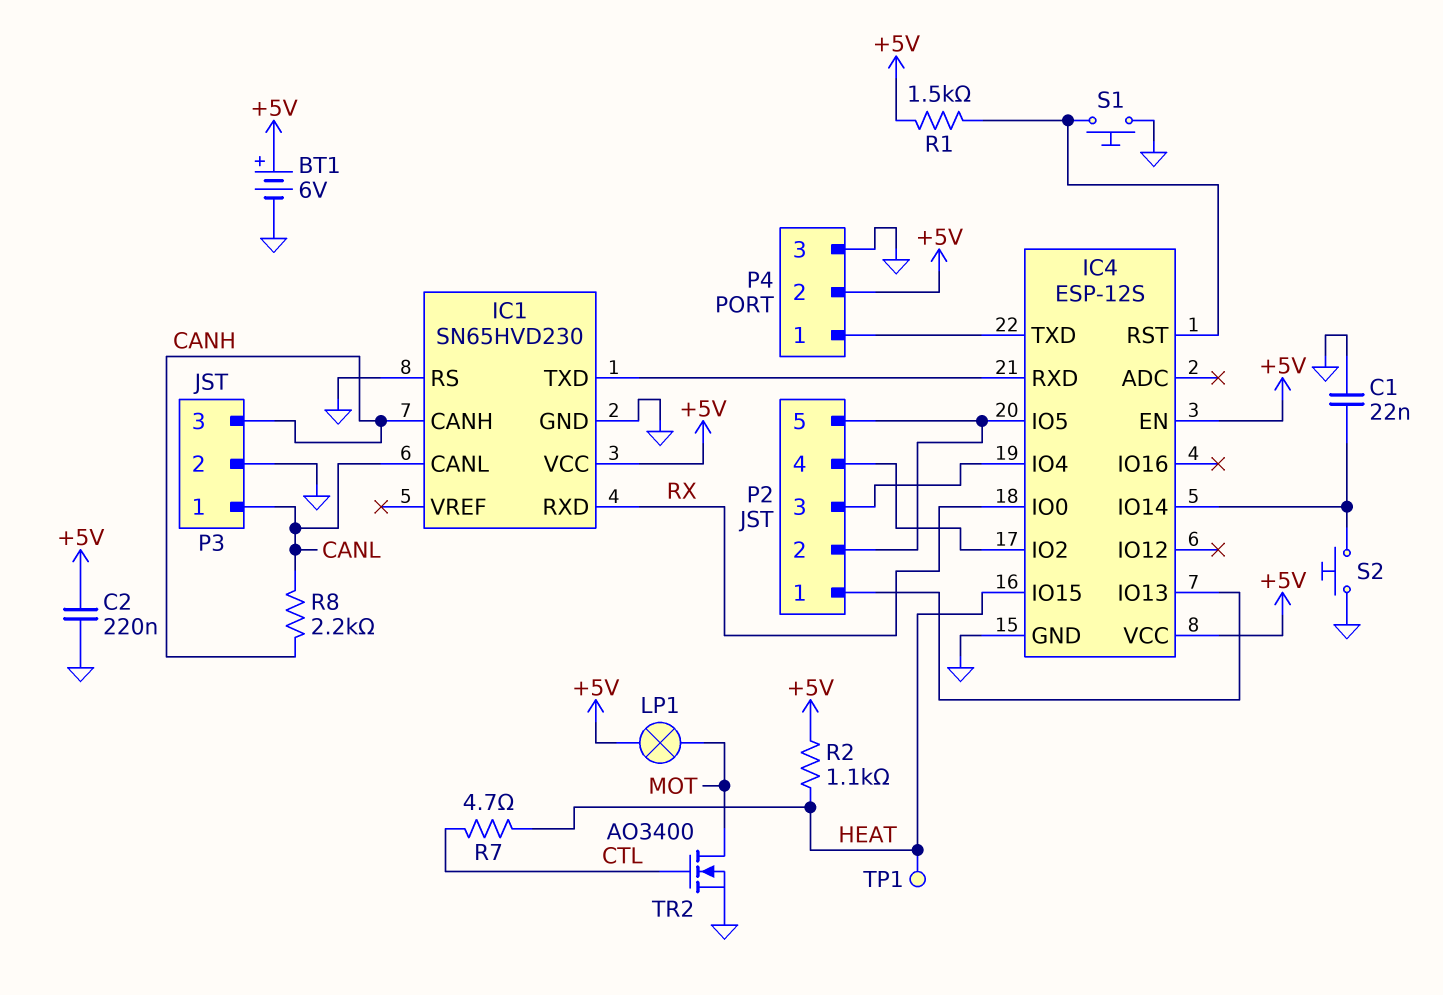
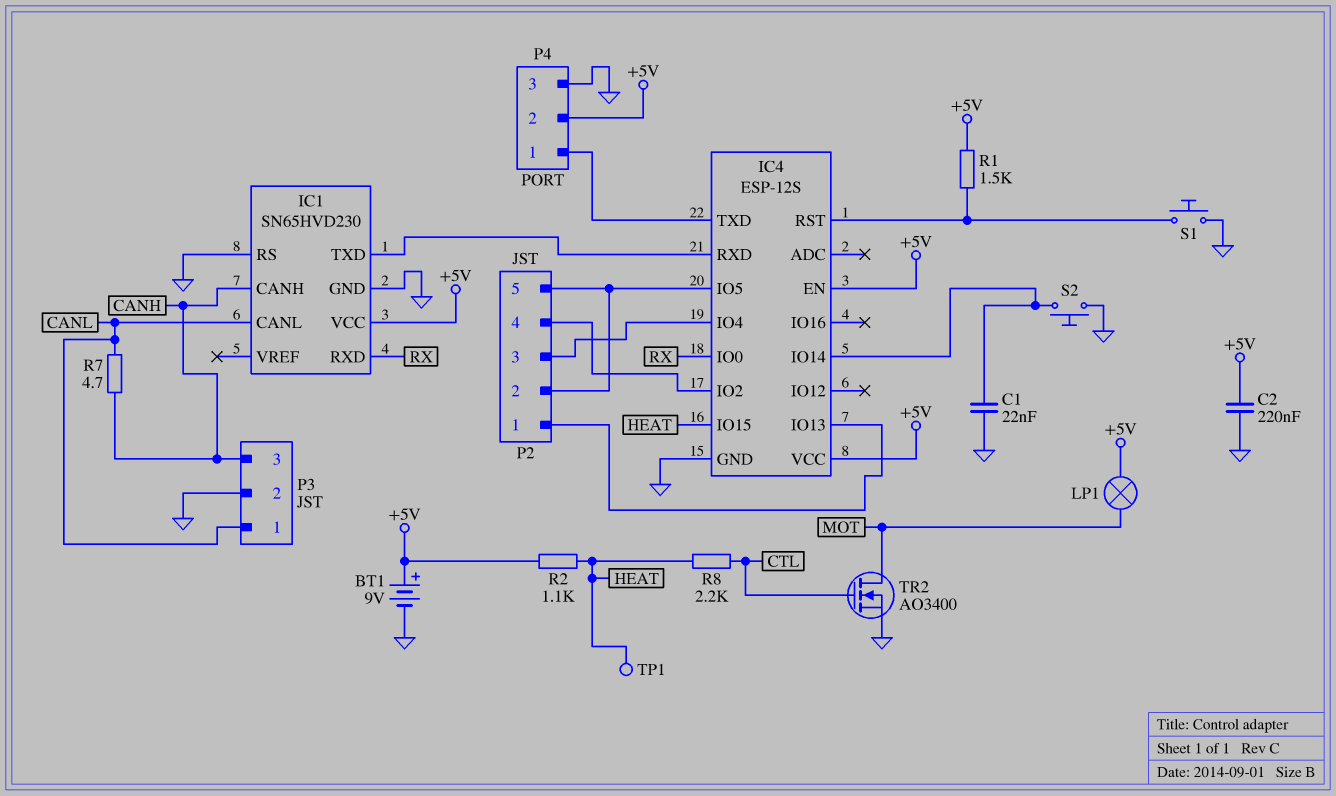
BT1: 6V (plus +5V, minus GND) -> 9V (plus +5V, minus GND)
R7: 4.7 (CTL, HEAT) -> 4.7 (CANH, CANL)
R8: 2.2k (CANH, CANL) -> 2.2k (CTL, HEAT)

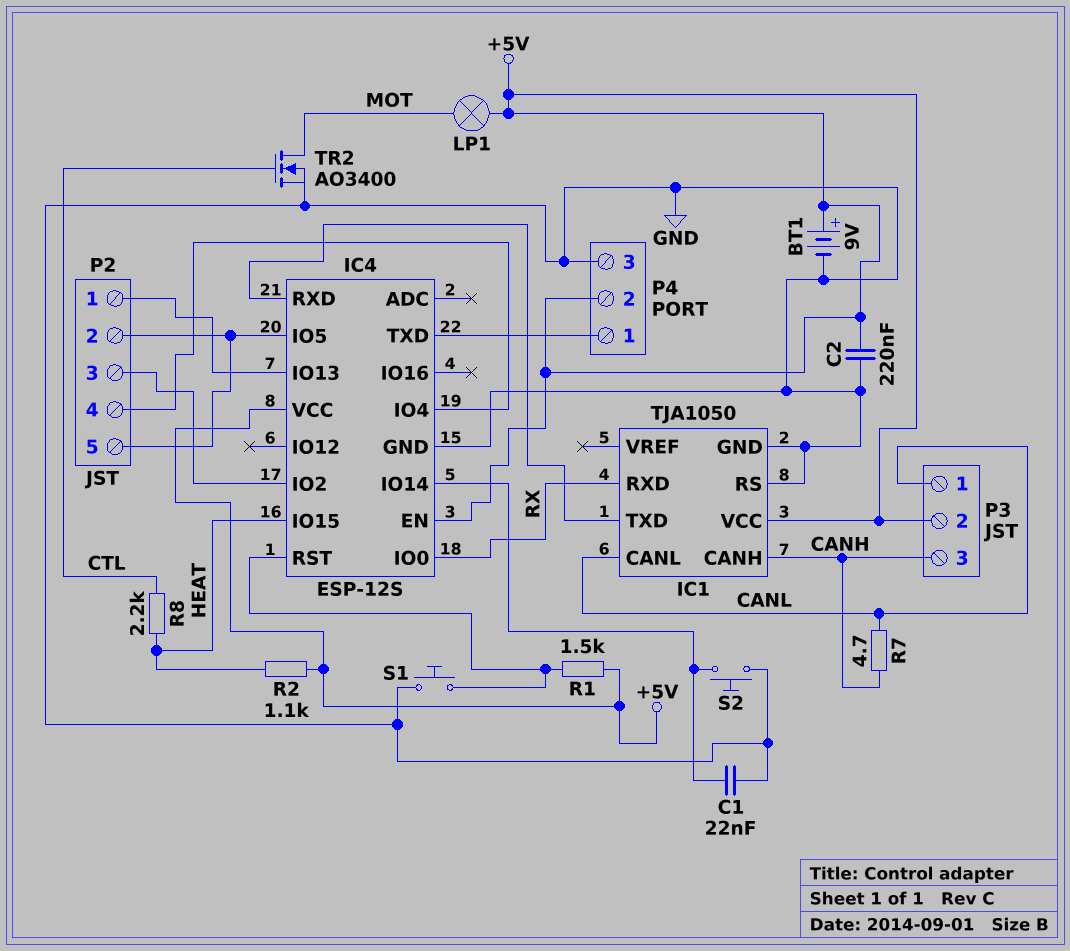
IC1: SN65HVD230 -> TJA1050
P2 pin 3: IC4/IO4 -> IC4/IO2
P2 pin 4: IC4/IO2 -> IC4/IO4
P3 pin 2: GND -> +5V
TP1: test point (HEAT) -> none

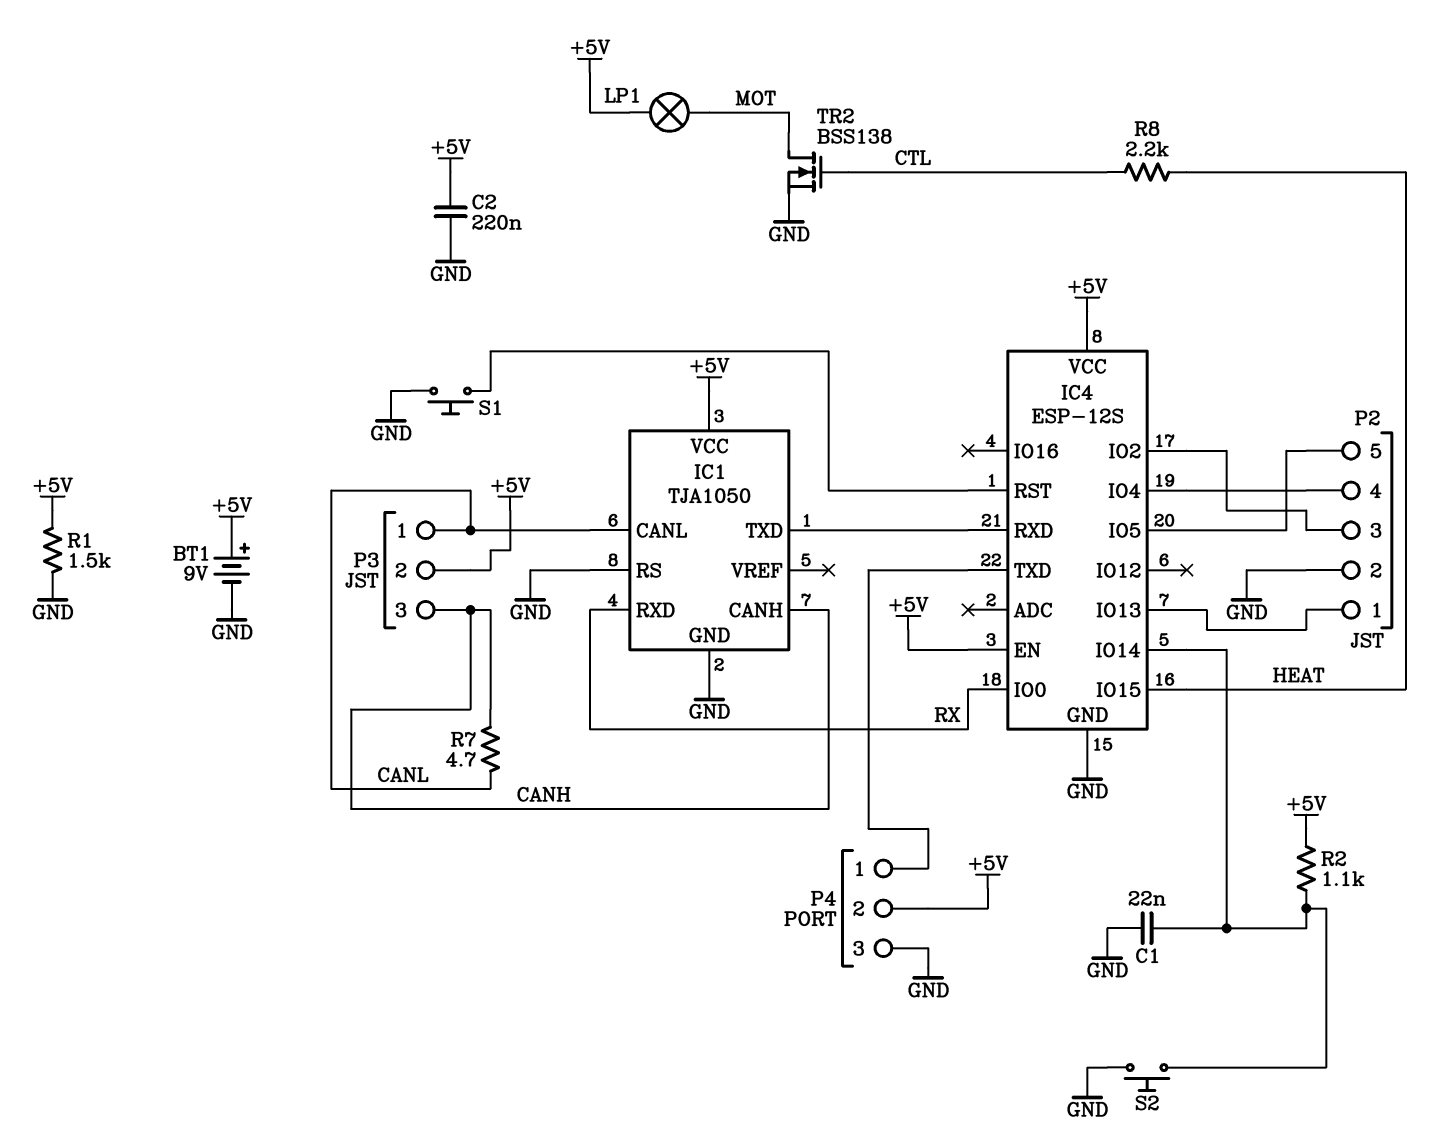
P2 pin 2: IC4/IO5 -> GND
R1: 1.5k (+5V, IC4/RST) -> 1.5k (+5V, GND)
R2: 1.1k (+5V, HEAT) -> 1.1k (+5V, IC4/IO14)
TR2: NMOS AO3400 (G CTL, D MOT, S GND) -> NMOS BSS138 (G CTL, D MOT, S GND)

